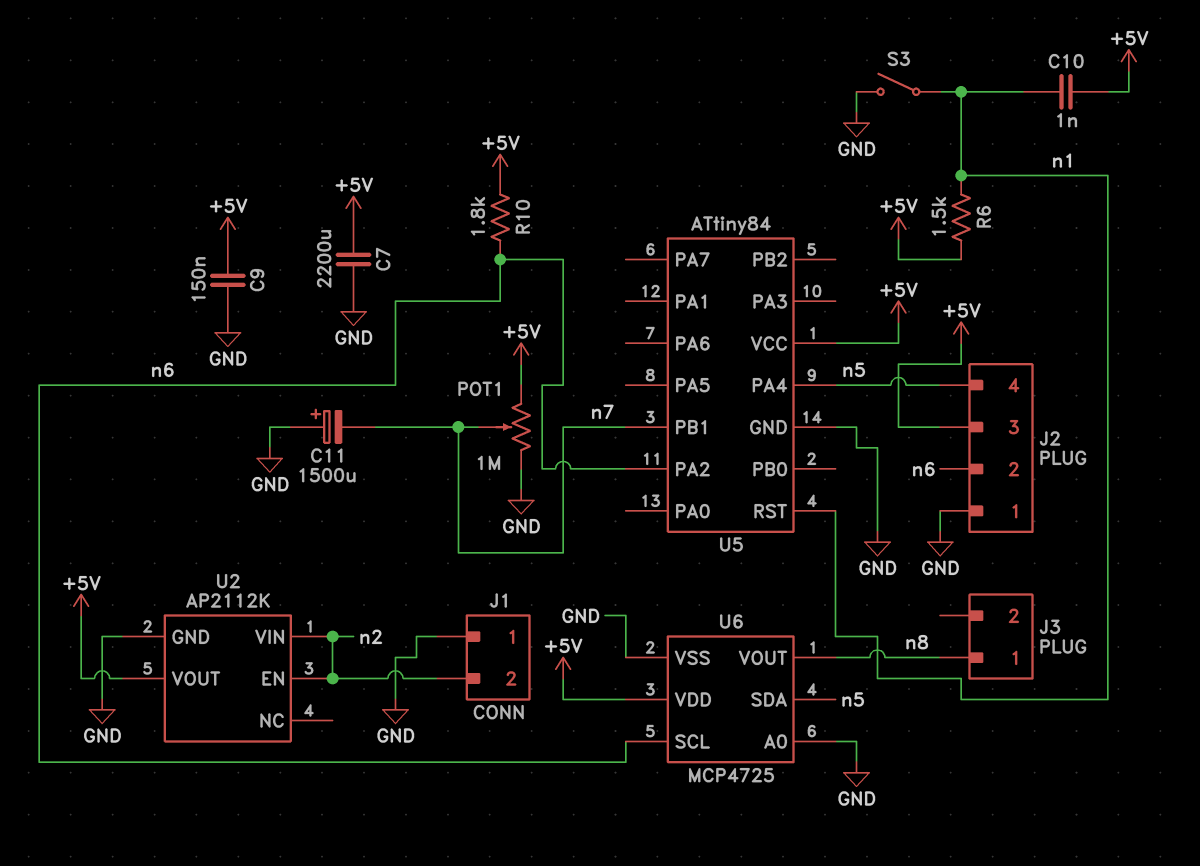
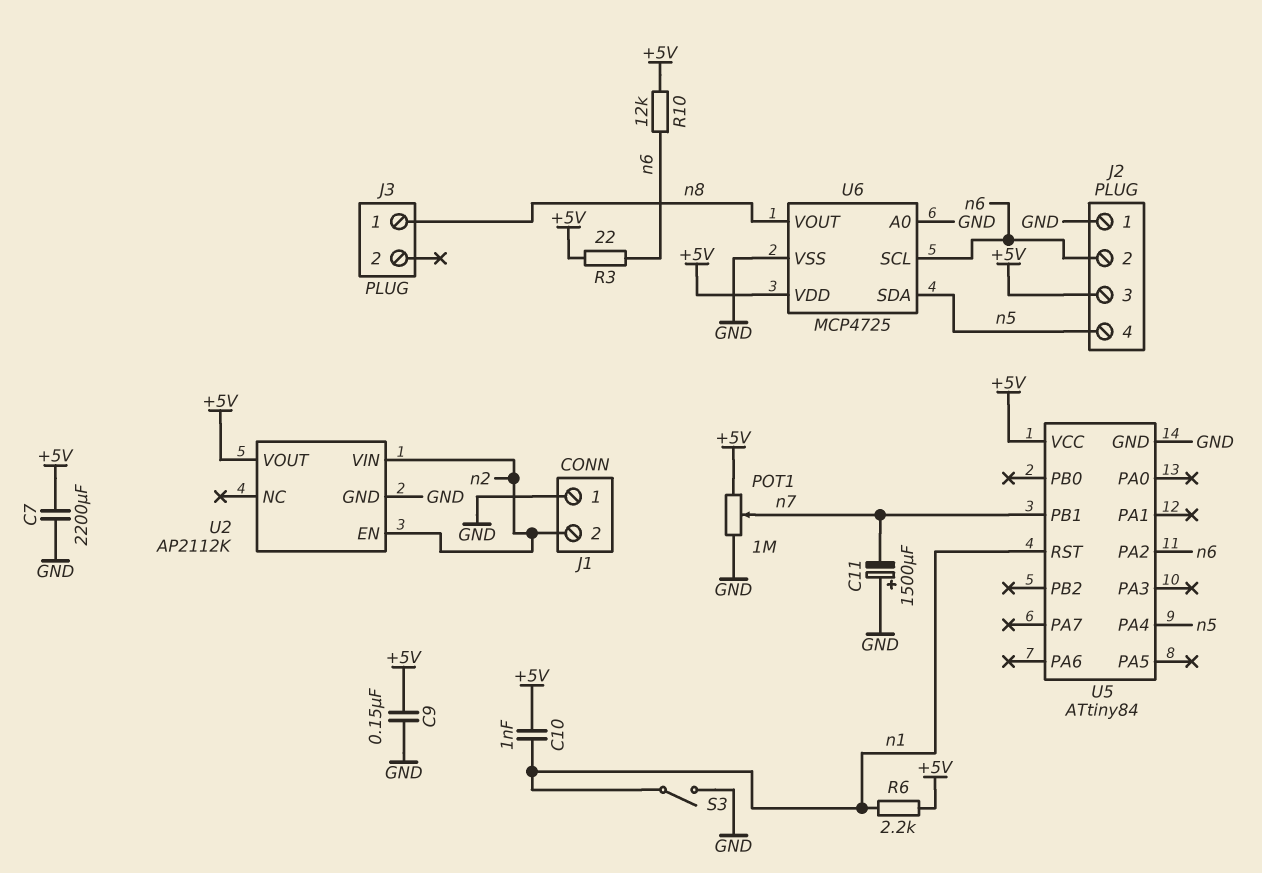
R3: none -> 22 (+5V, n6)
R6: 1.5k (+5V, n1) -> 2.2k (+5V, n1)
R10: 1.8k (+5V, n6) -> 12k (+5V, n6)

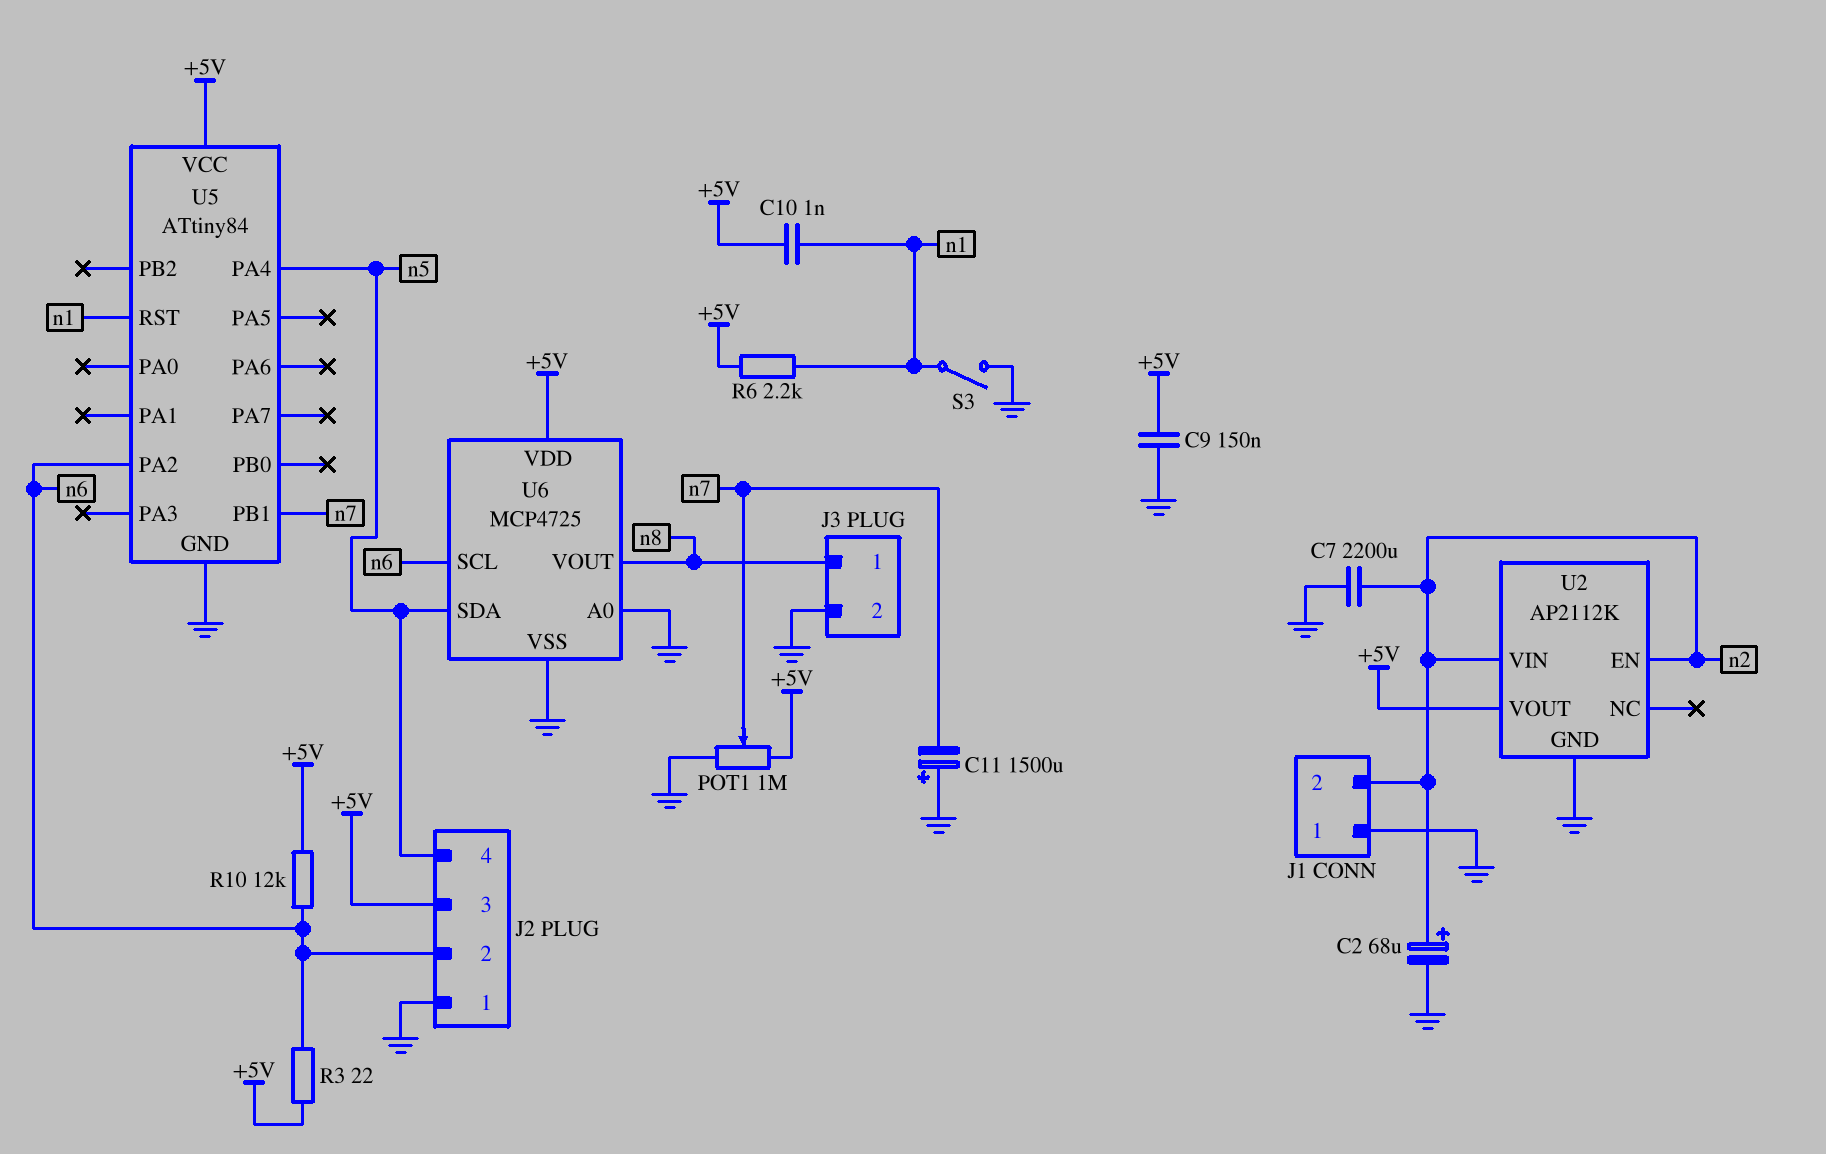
C2: none -> 68uF (plus n2, minus GND)
C7: 2200uF (+5V, GND) -> 2200uF (GND, n2)
J3 pin 2: none -> GND

